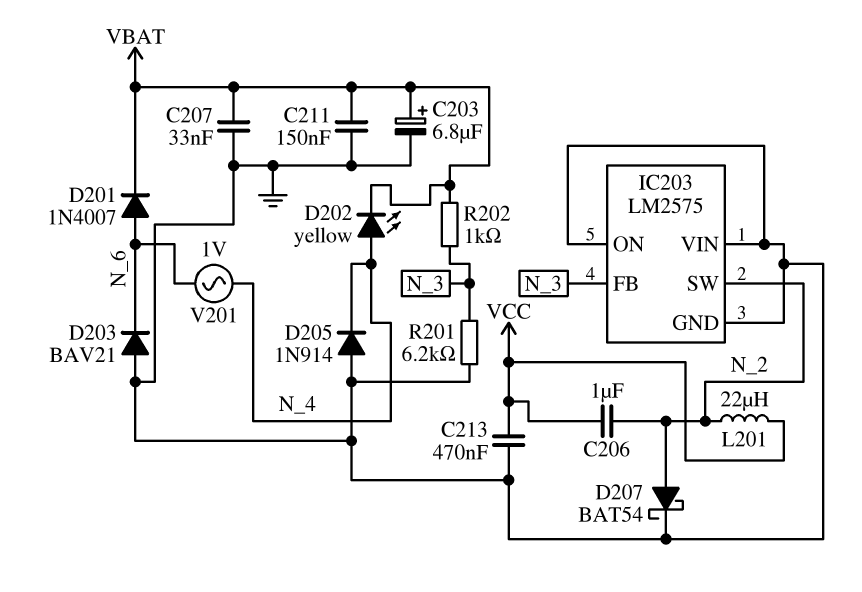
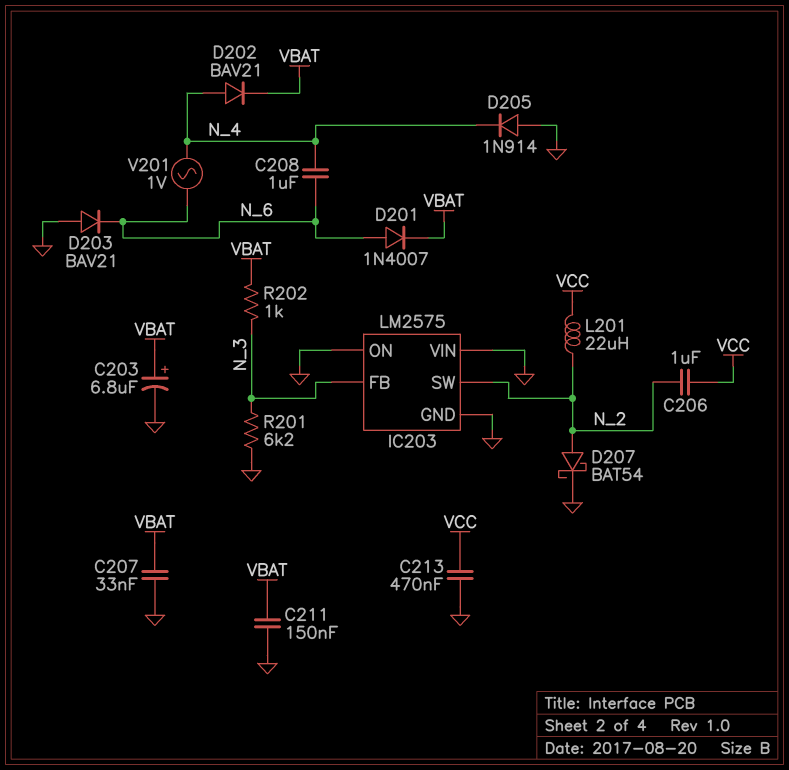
C208: none -> 1uF (N_4, N_6)
D202: LED yellow (A N_4, K VBAT) -> diode BAV21 (A N_4, K VBAT)

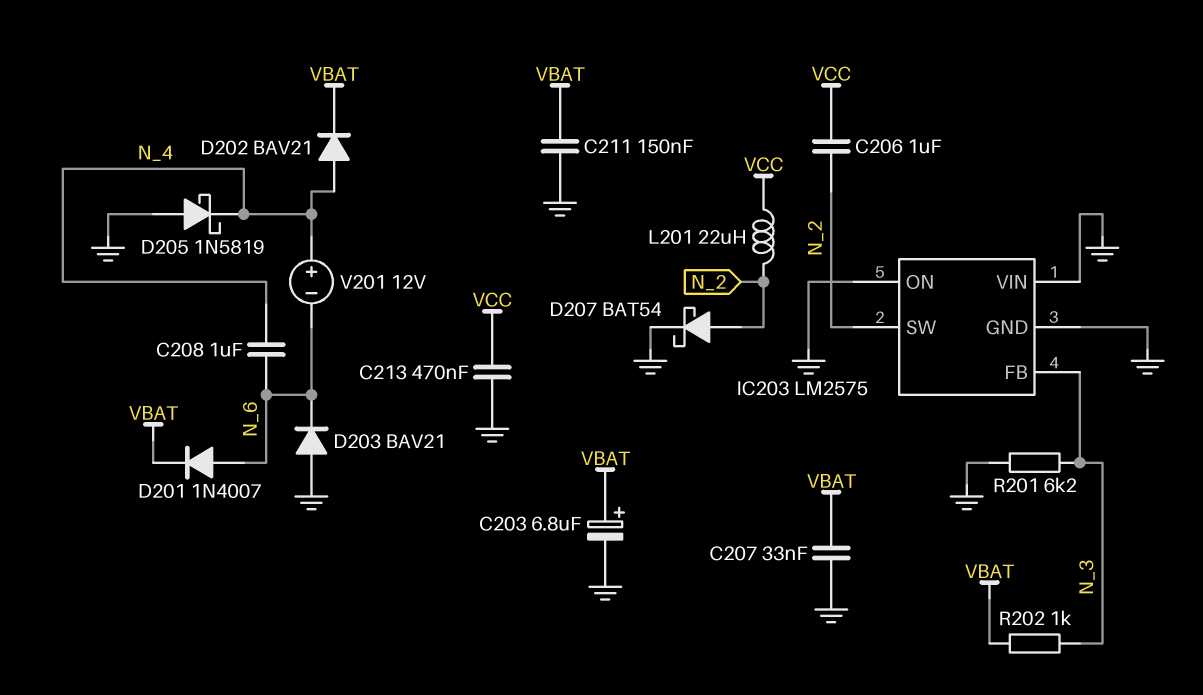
D205: diode 1N914 (A GND, K N_4) -> schottky 1N5819 (A GND, K N_4)
V201: AC 1V (N_4, N_6) -> 12V (plus N_4, minus N_6)

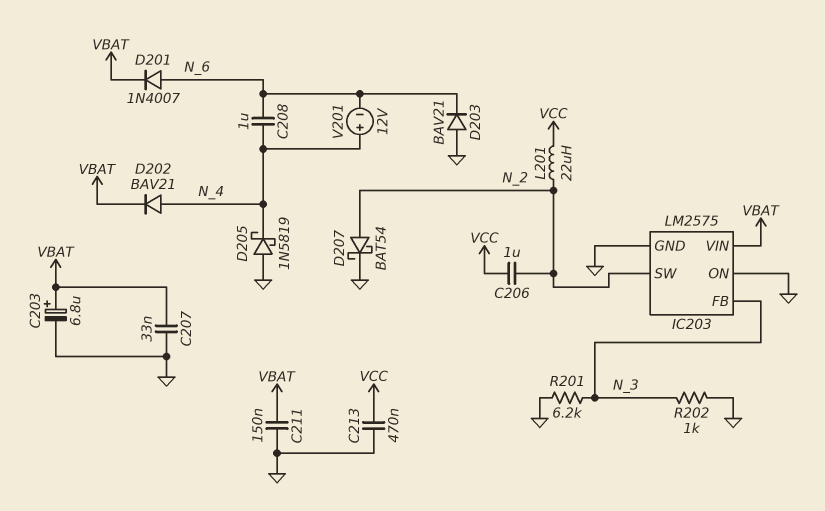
IC203 pin VIN: GND -> VBAT
R202: 1k (N_3, VBAT) -> 1k (GND, N_3)

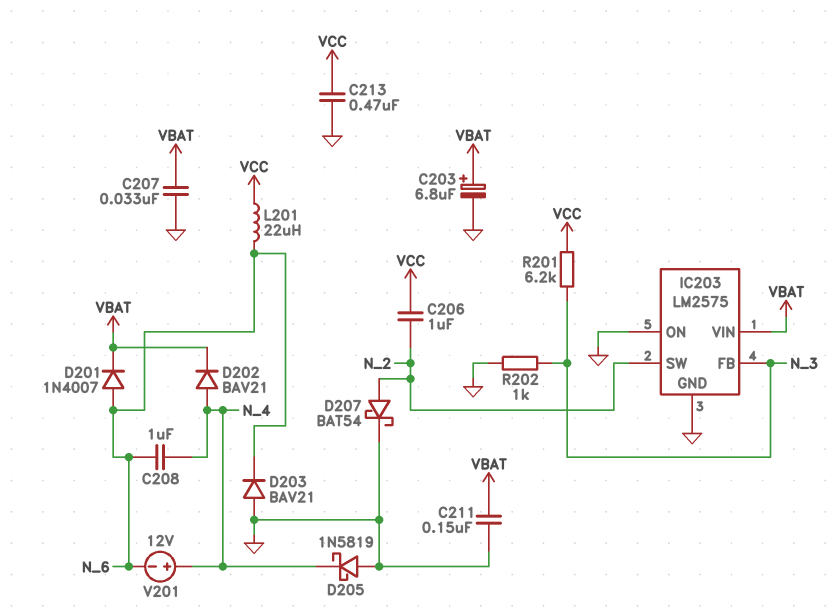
L201: 22uH (N_2, VCC) -> 22uH (N_6, VCC)
R201: 6.2k (GND, N_3) -> 6.2k (N_3, VCC)

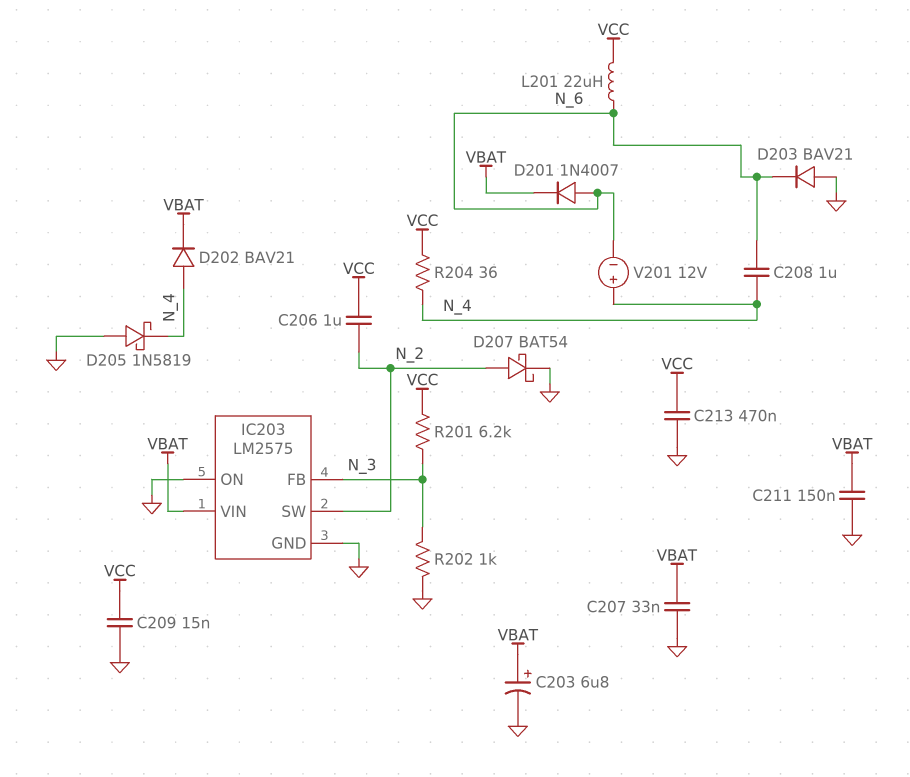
C209: none -> 15nF (GND, VCC)
R204: none -> 36 (N_4, VCC)

